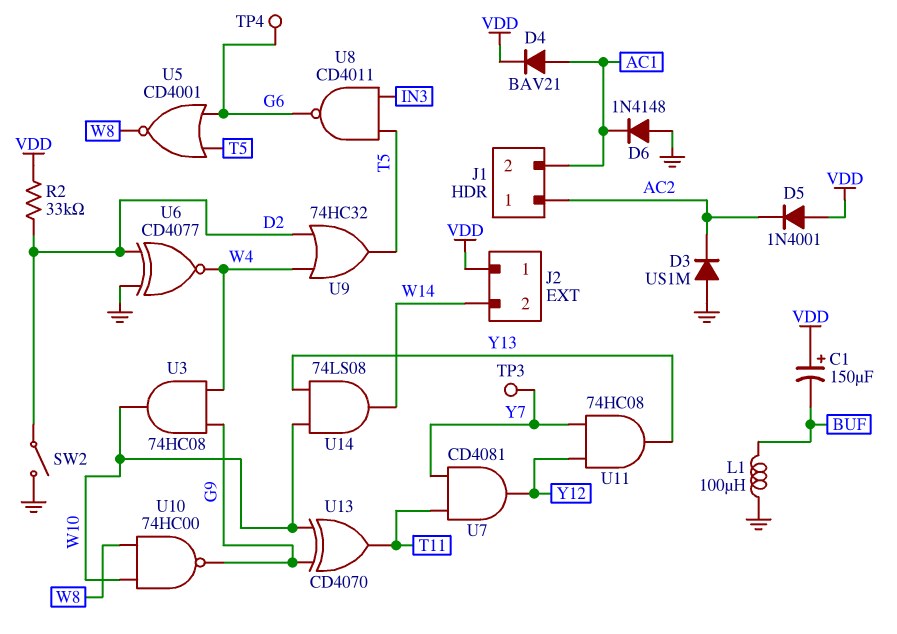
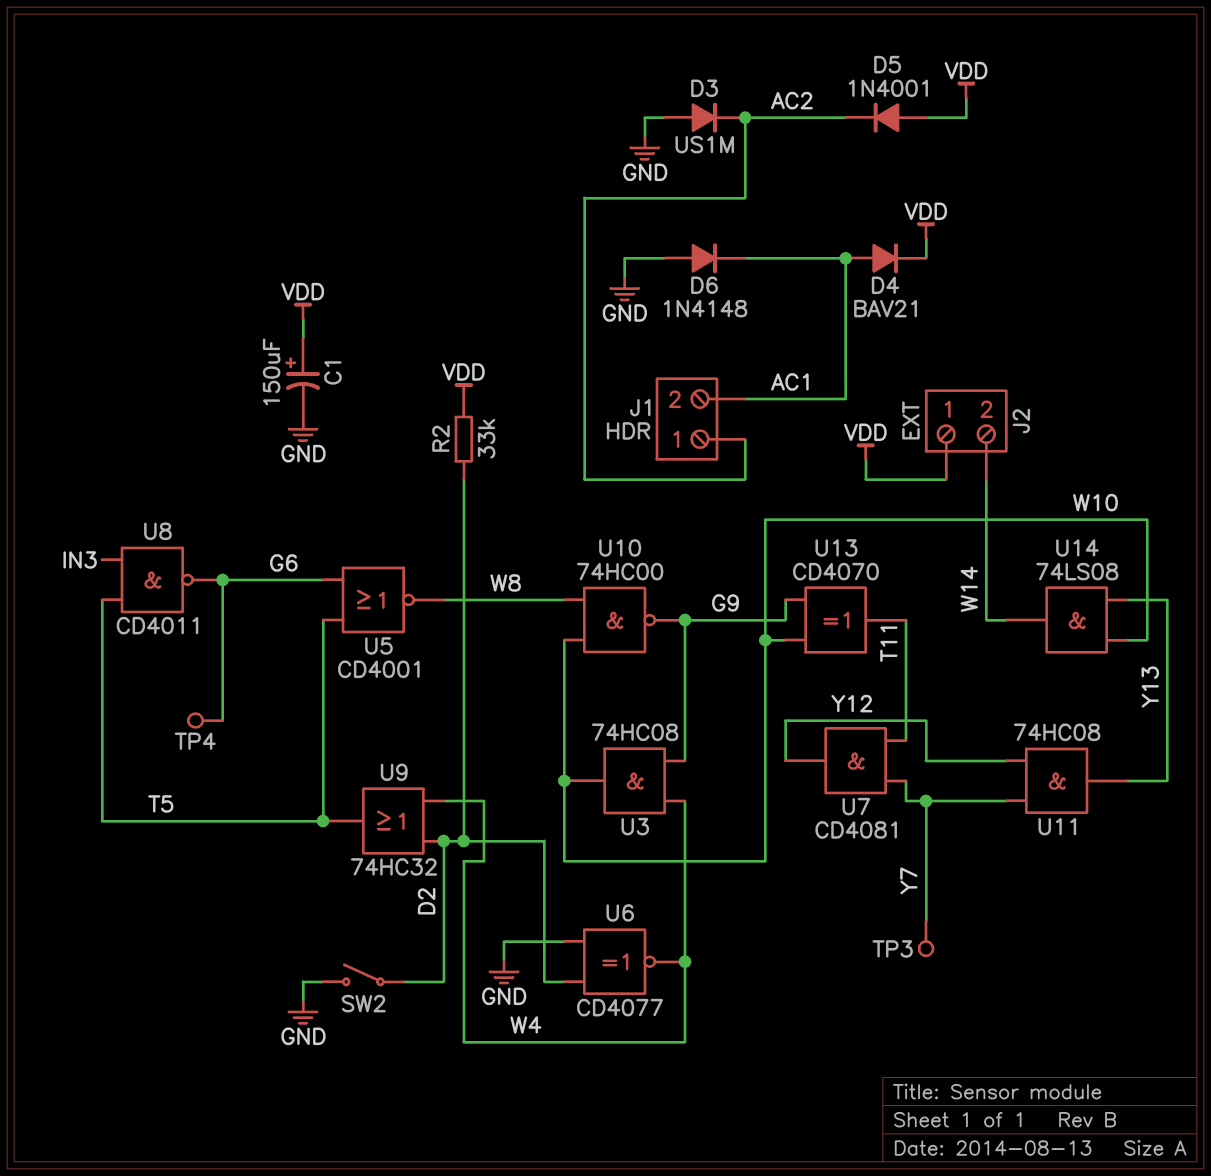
C1: 150uF (plus VDD, minus BUF) -> 150uF (plus VDD, minus GND)
L1: 100uH (BUF, GND) -> none

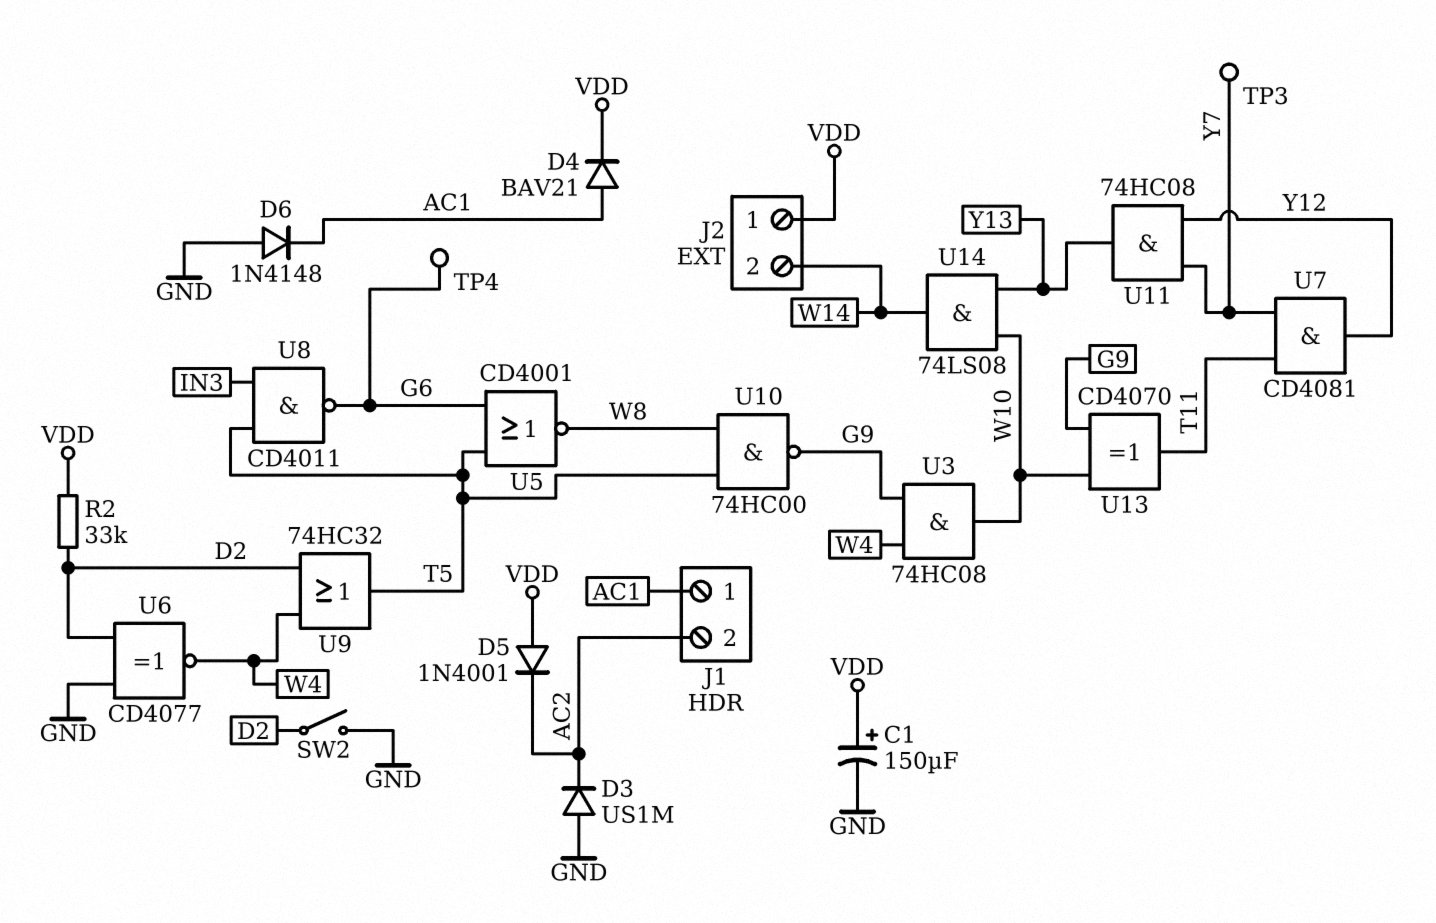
J1 pin 1: AC2 -> AC1
J1 pin 2: AC1 -> AC2
U10: NAND 74HC00 (in W8, in W10, out G9) -> NAND 74HC00 (in T5, in W8, out G9)

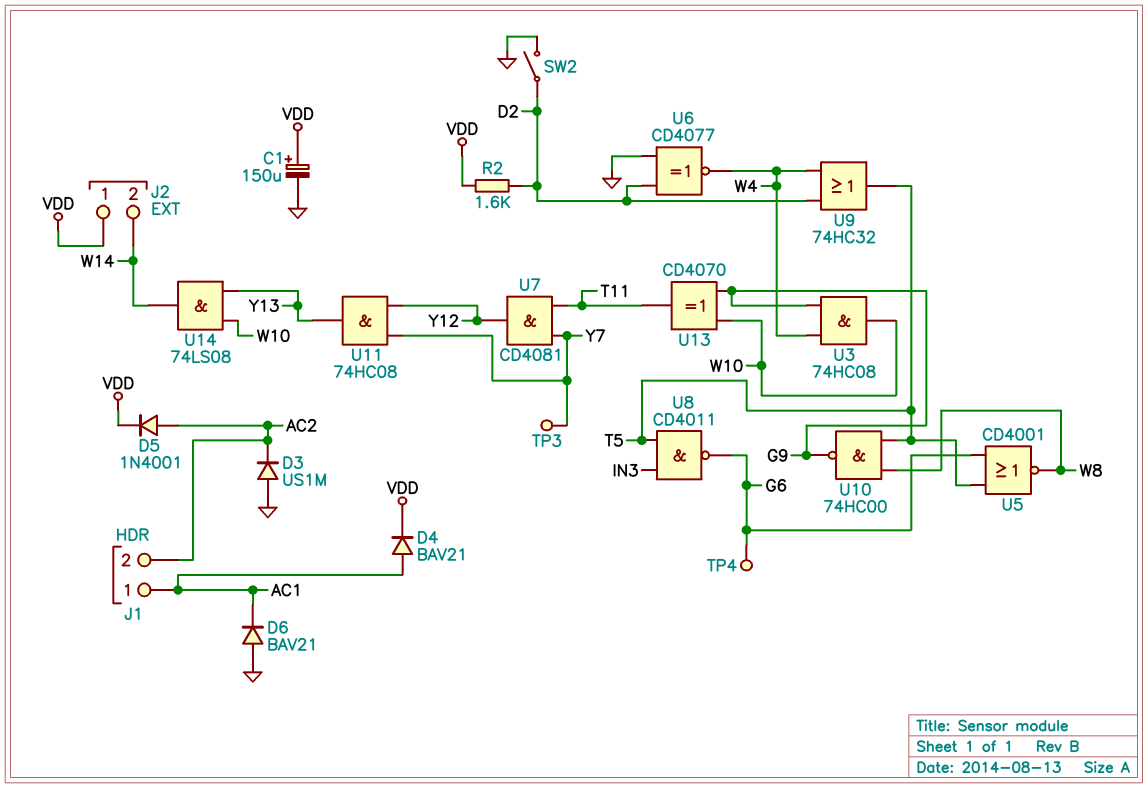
D5: diode 1N4001 (A VDD, K AC2) -> diode 1N4001 (A AC2, K VDD)
D6: diode 1N4148 (A GND, K AC1) -> diode BAV21 (A GND, K AC1)
R2: 33k (D2, VDD) -> 1.6k (D2, VDD)

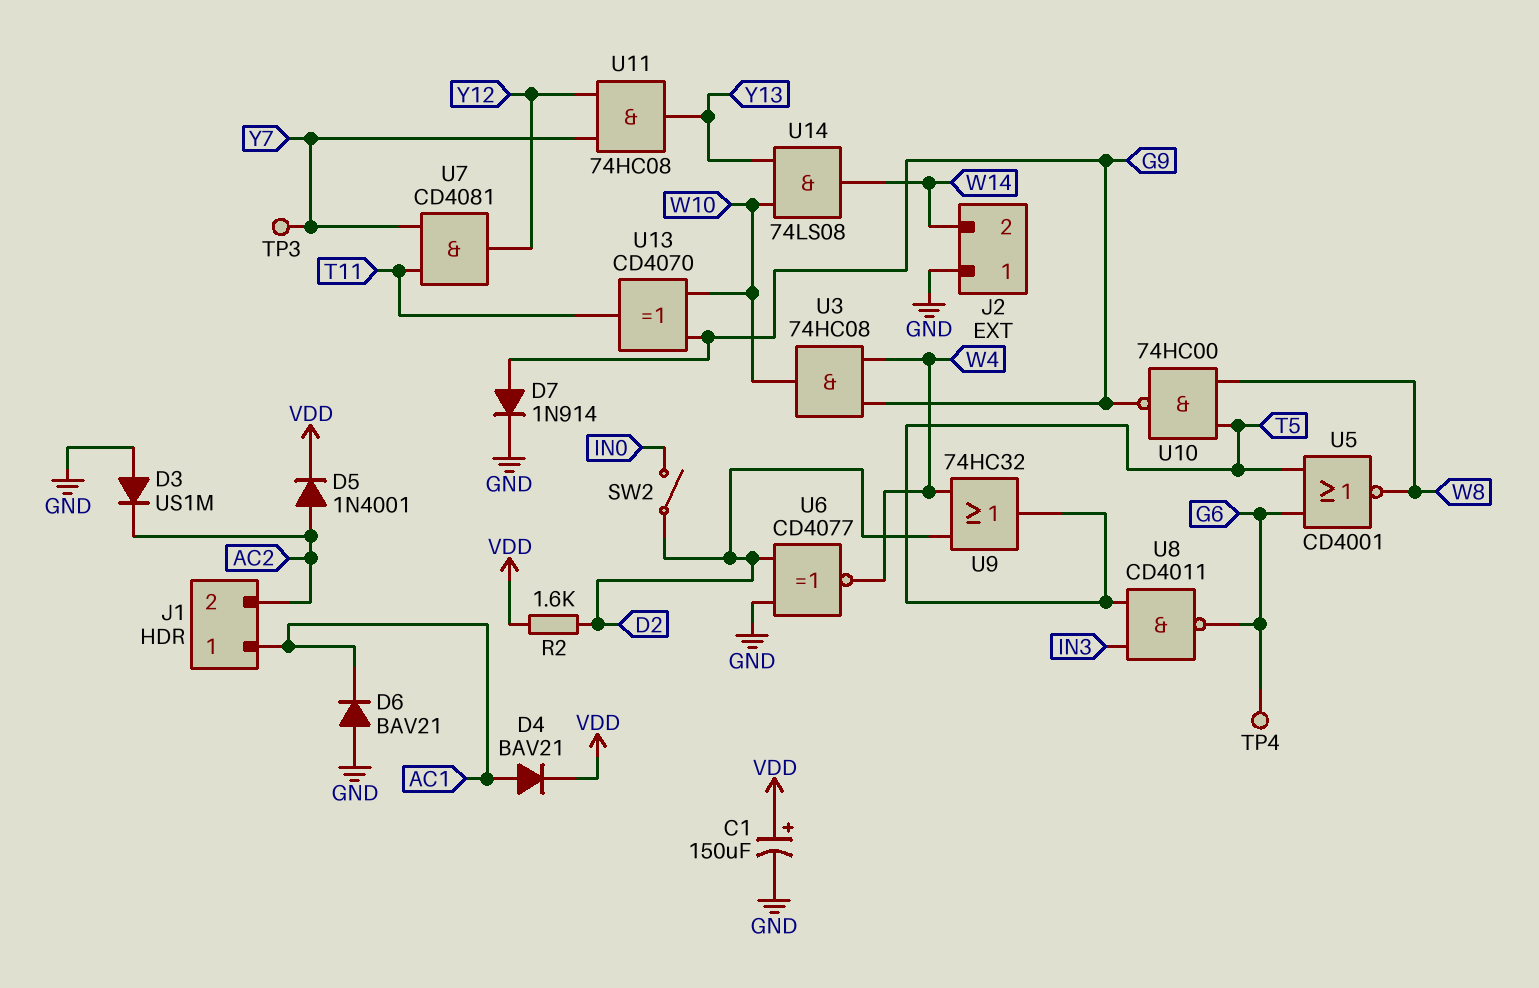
D7: none -> diode 1N914 (A G9, K GND)
J2 pin 1: VDD -> GND
SW2: switch (D2, GND) -> switch (D2, IN0)

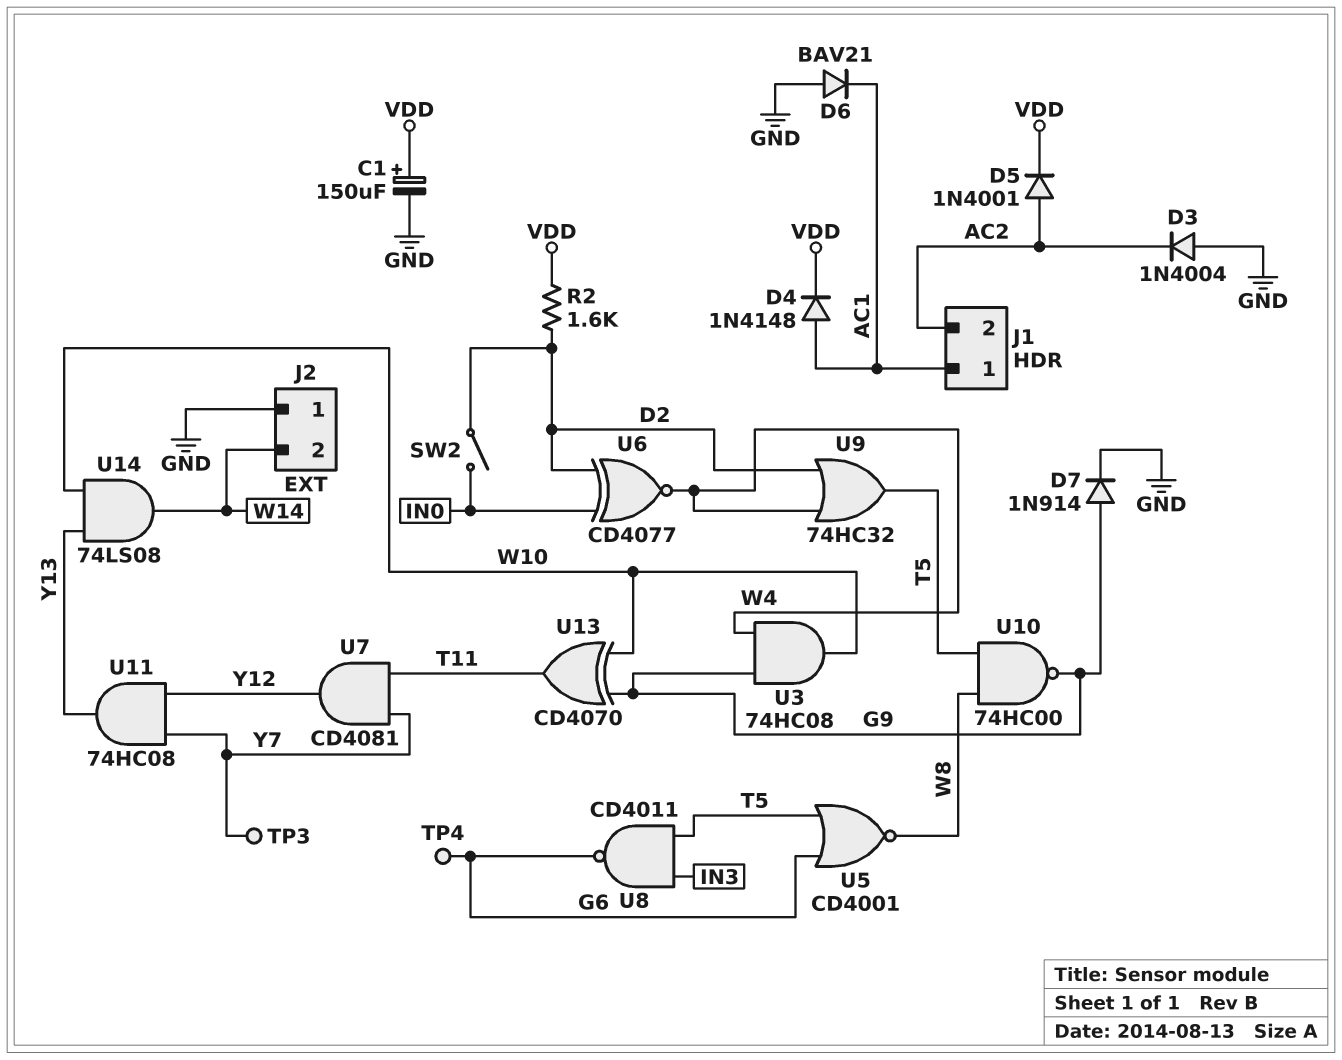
D3: diode US1M (A GND, K AC2) -> diode 1N4004 (A GND, K AC2)
D4: diode BAV21 (A AC1, K VDD) -> diode 1N4148 (A AC1, K VDD)
U6: XNOR CD4077 (in D2, in GND, out W4) -> XNOR CD4077 (in D2, in IN0, out W4)

